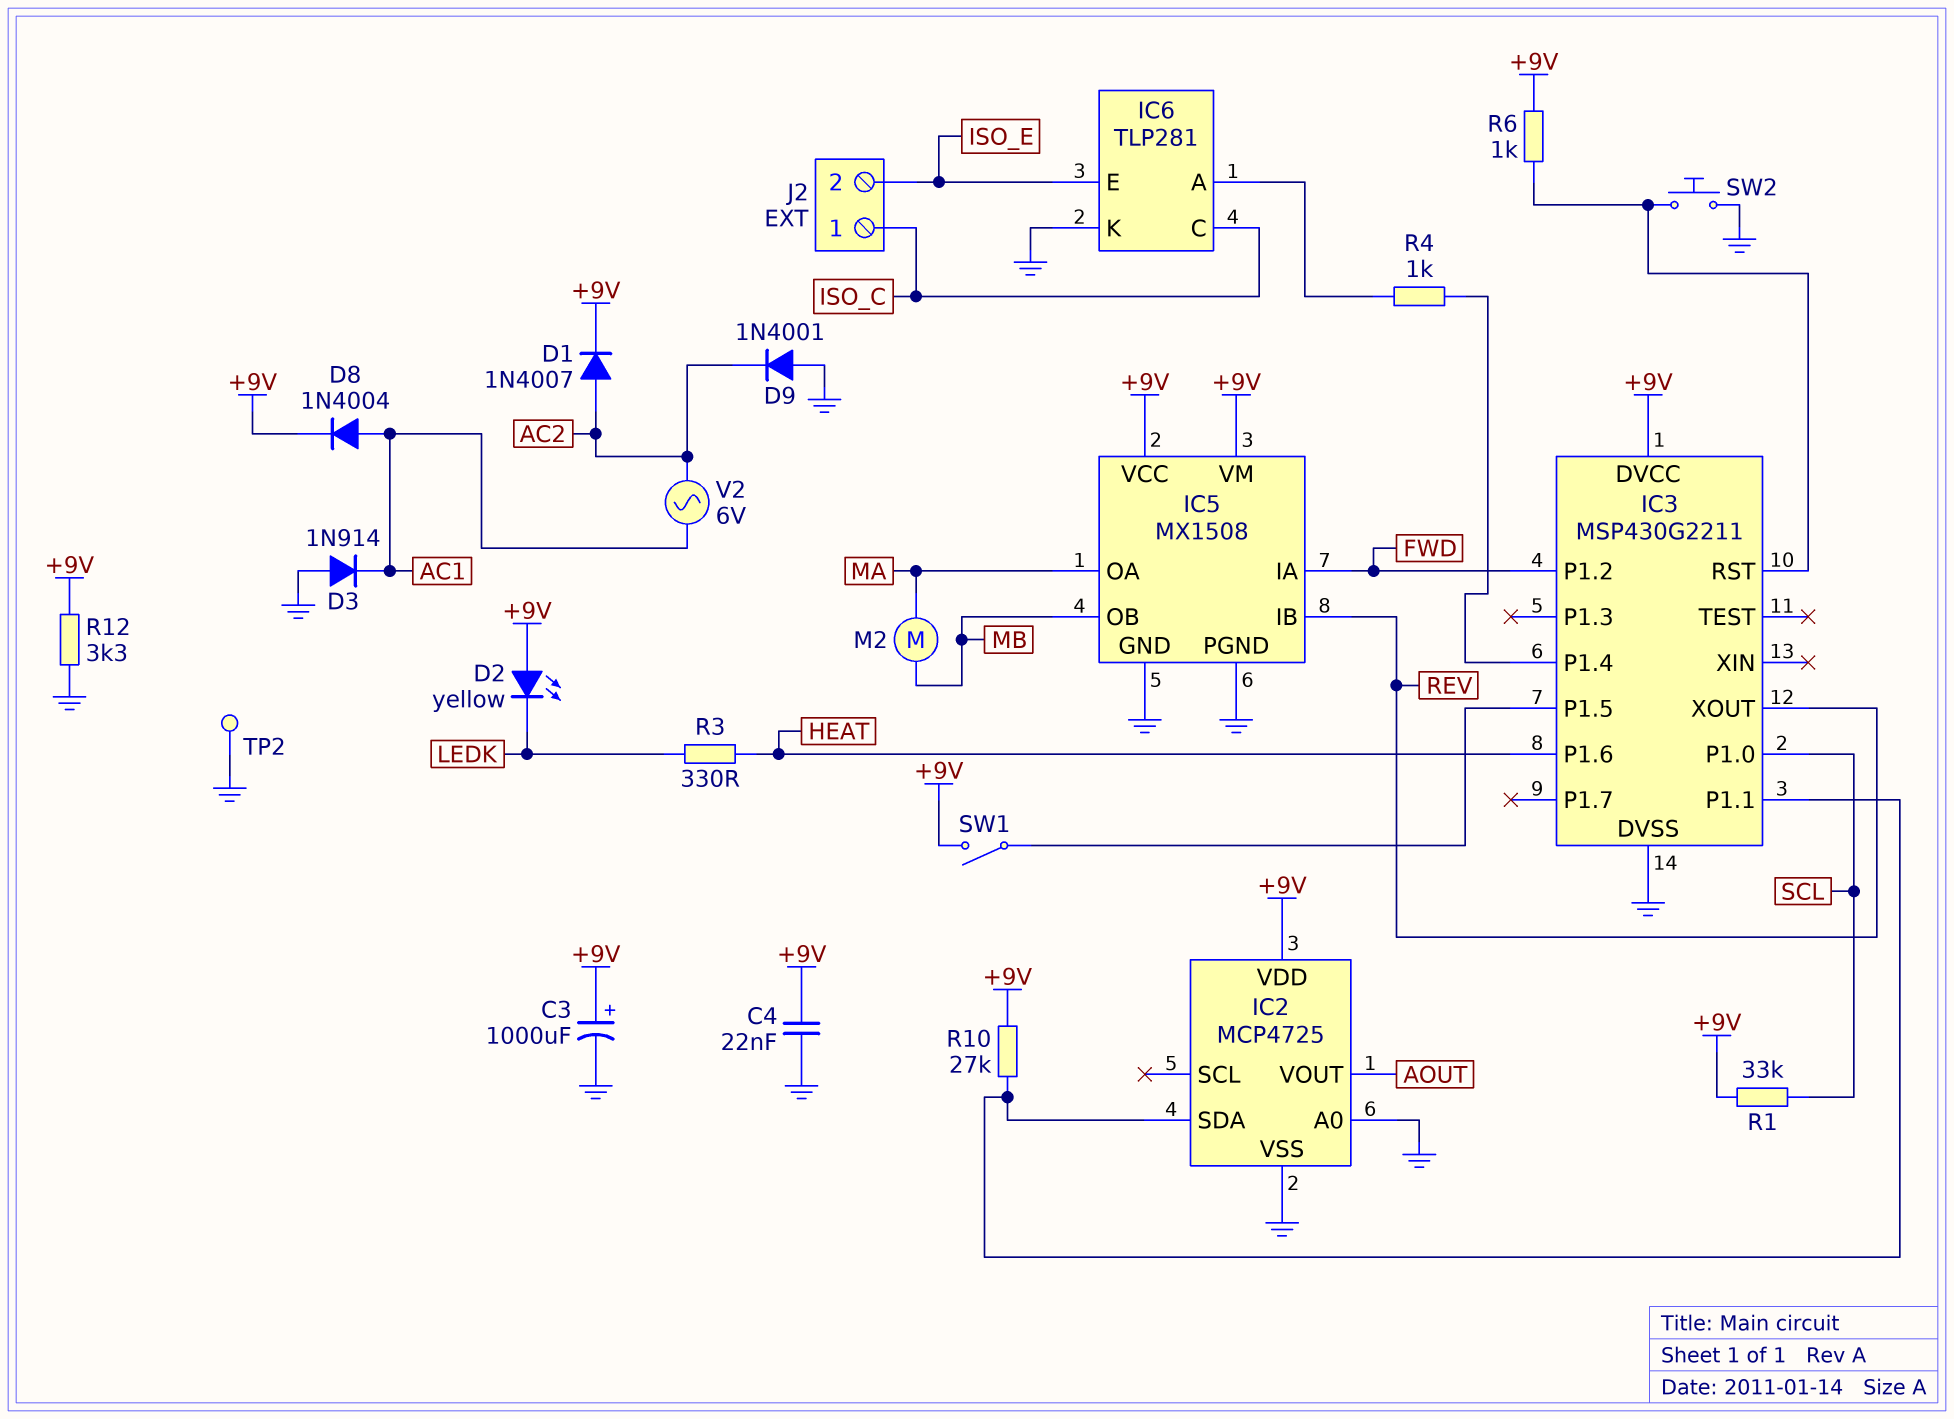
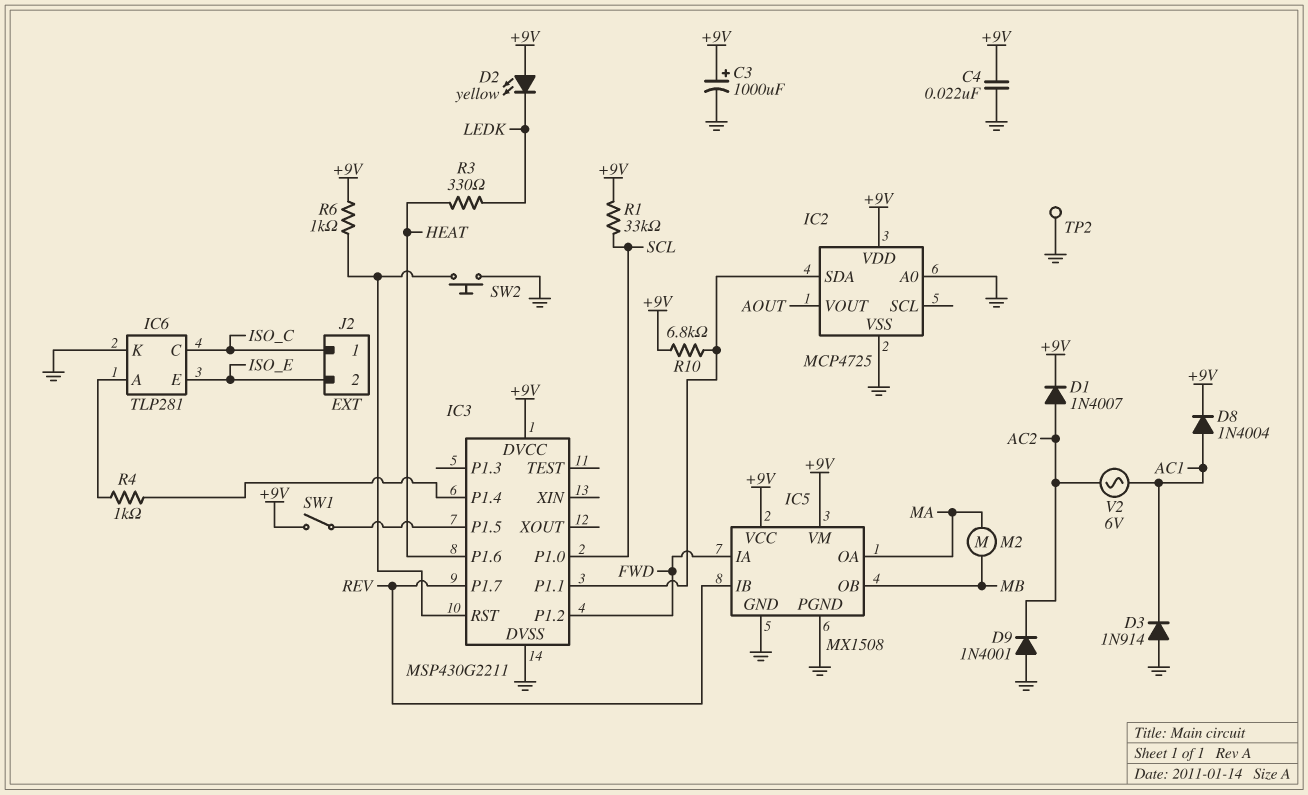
IC3 pin P1.7: none -> REV
IC3 pin XOUT: REV -> none
R10: 27k (+9V, IC2/SDA) -> 6.8k (+9V, IC2/SDA)
R12: 3.3k (+9V, GND) -> none

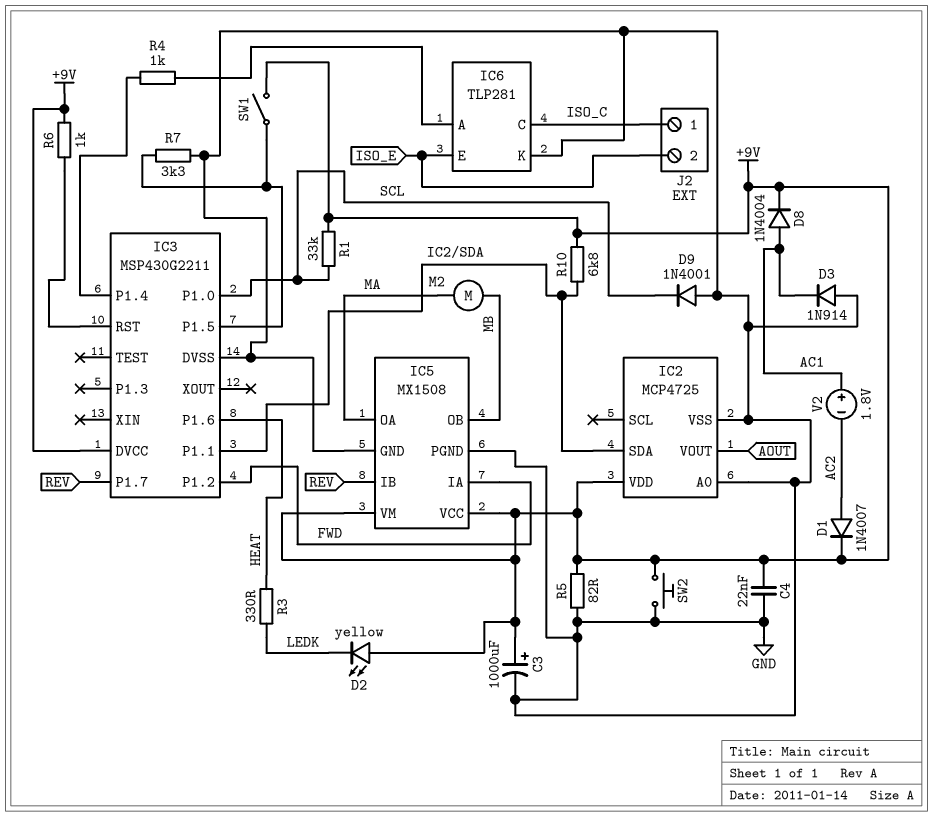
D9: diode 1N4001 (A GND, K AC2) -> diode 1N4001 (A GND, K SCL)
R5: none -> 82 (+9V, GND)
R7: none -> 3.3k (GND, IC3/P1.5)
SW2: button (GND, IC3/RST) -> button (+9V, GND)
TP2: test point (GND) -> none
V2: AC 6V (AC1, AC2) -> 1.8V (plus AC1, minus AC2)

